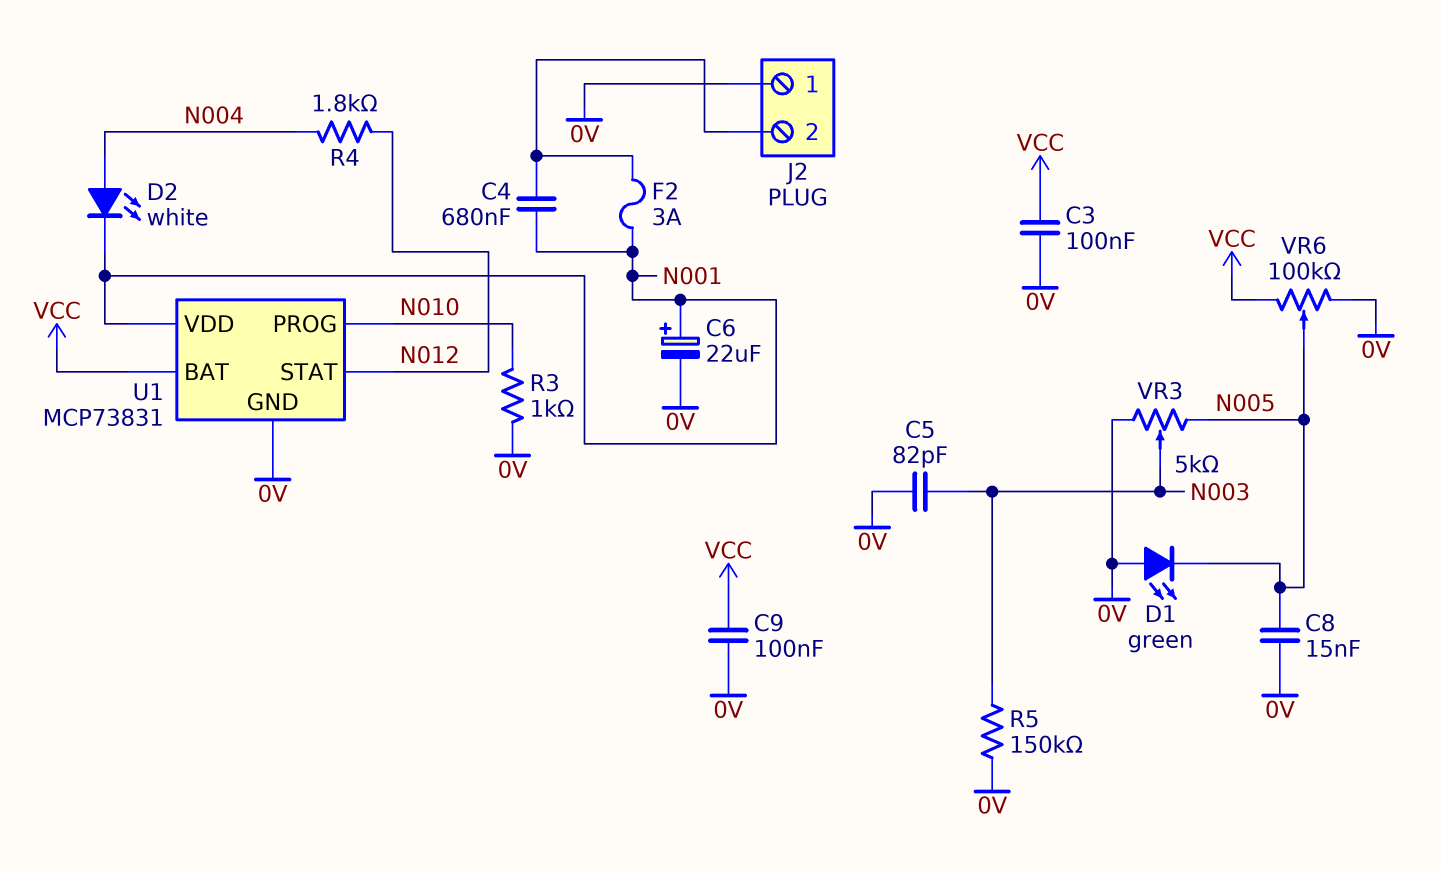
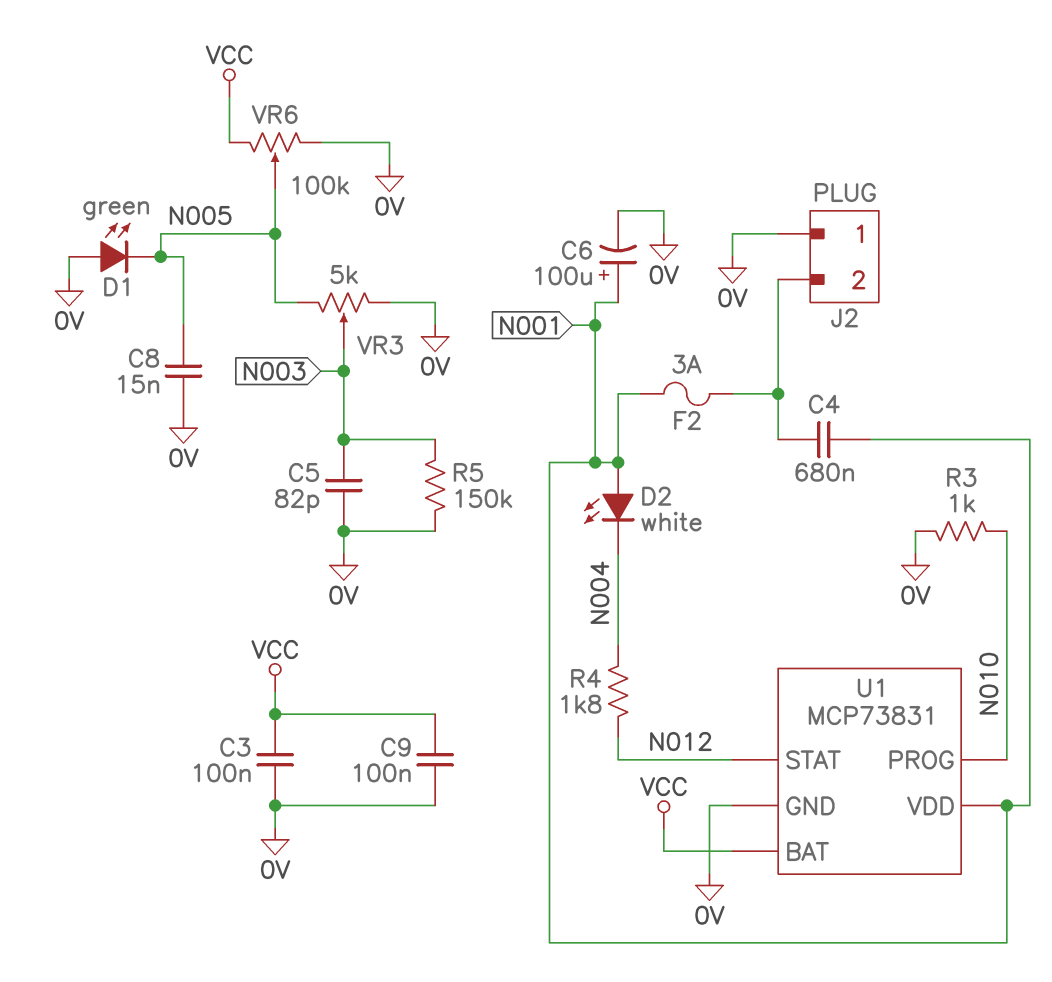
C6: 22uF (plus N001, minus 0V) -> 100uF (plus N001, minus 0V)
D2: LED white (A N004, K N001) -> LED white (A N001, K N004)

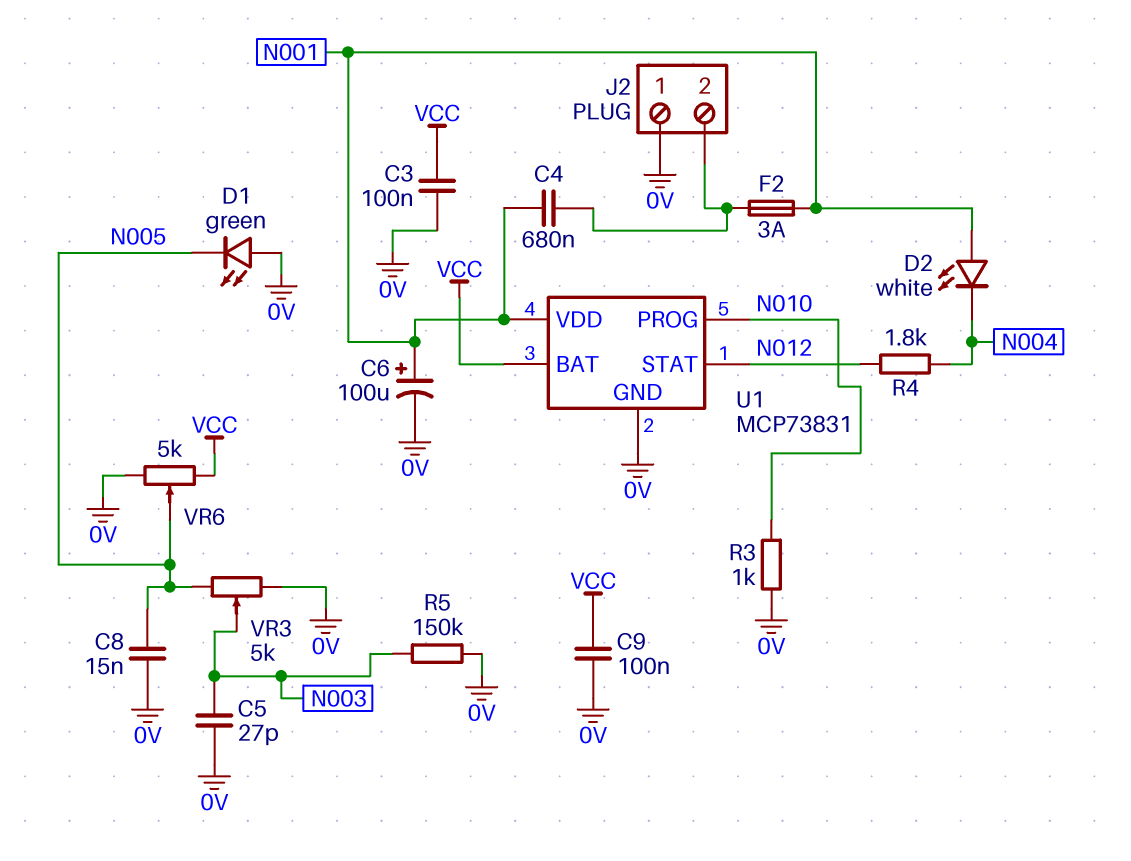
C5: 82pF (0V, N003) -> 27pF (0V, N003)
VR6: 100k (0V, VCC, wiper N005) -> 5k (0V, VCC, wiper N005)

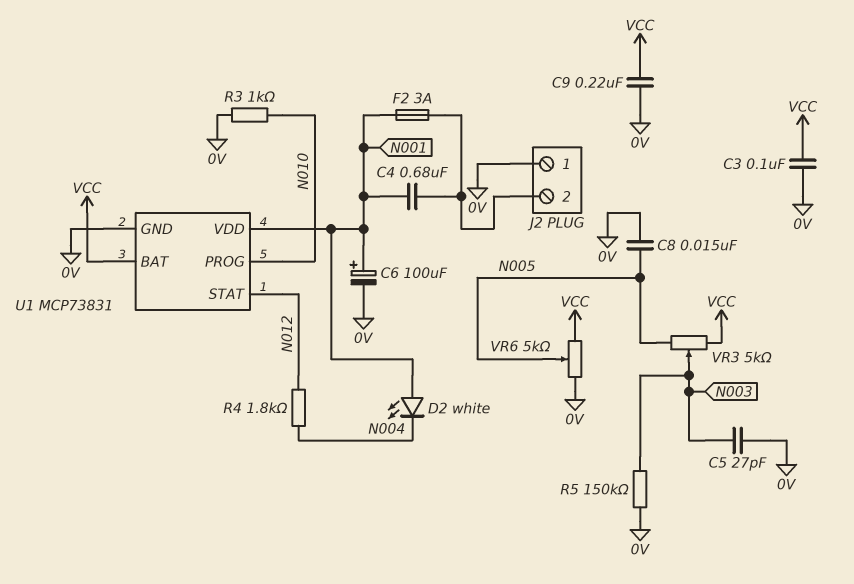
C9: 100nF (0V, VCC) -> 220nF (0V, VCC)
D1: LED green (A 0V, K N005) -> none
VR3: 5k (0V, N005, wiper N003) -> 5k (N005, VCC, wiper N003)

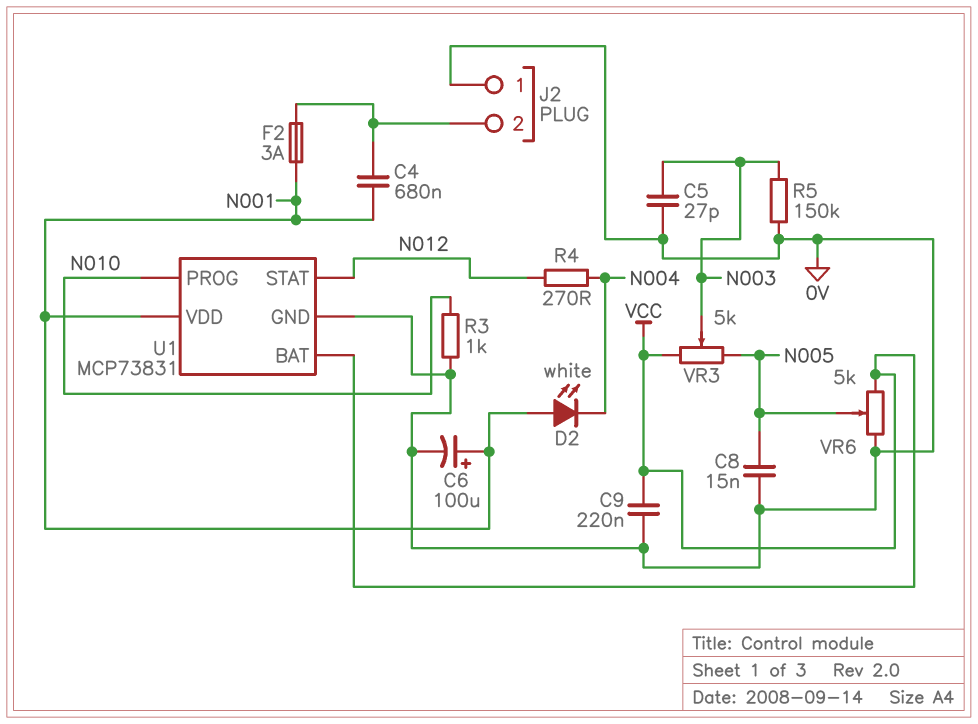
C3: 100nF (0V, VCC) -> none
R4: 1.8k (N004, N012) -> 270 (N004, N012)

